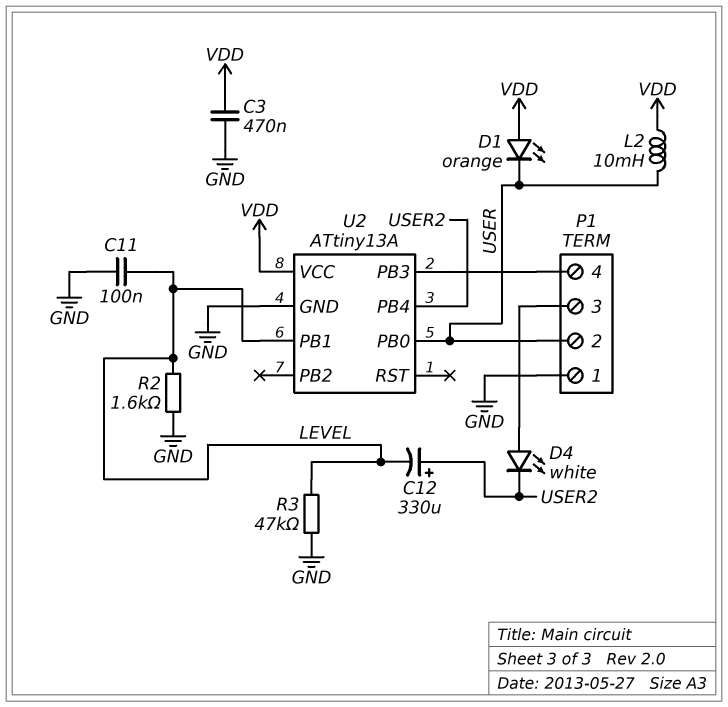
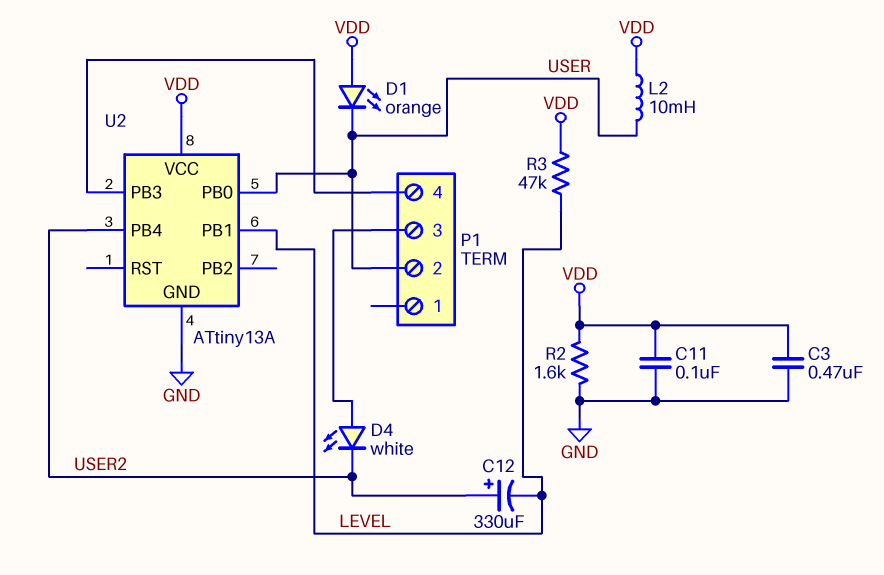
C11: 100nF (GND, LEVEL) -> 100nF (GND, VDD)
P1 pin 1: GND -> none
R2: 1.6k (GND, LEVEL) -> 1.6k (GND, VDD)
R3: 47k (GND, LEVEL) -> 47k (LEVEL, VDD)

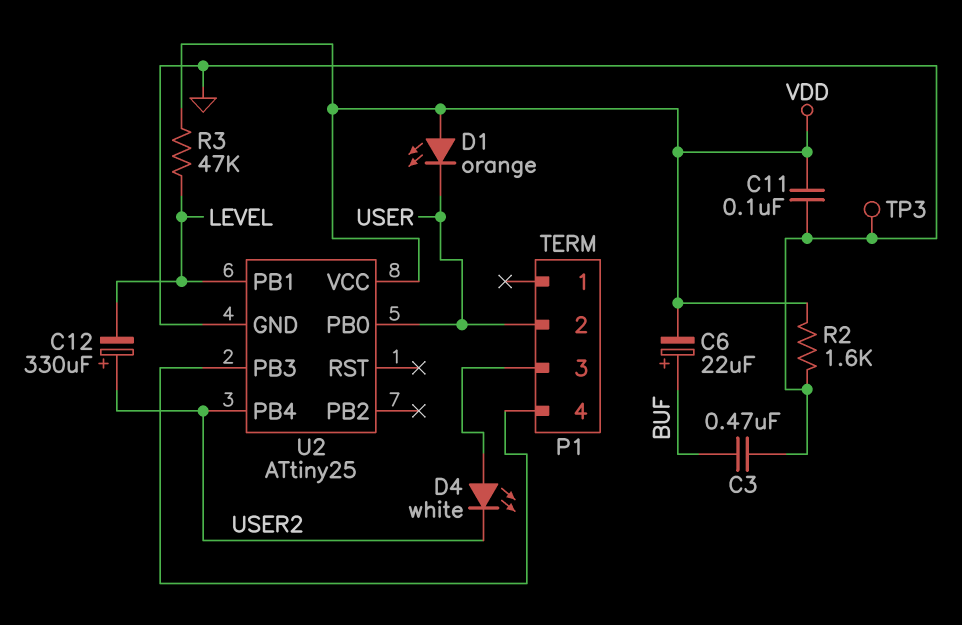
C3: 470nF (GND, VDD) -> 470nF (BUF, GND)
C6: none -> 22uF (plus BUF, minus VDD)
L2: 10mH (USER, VDD) -> none
TP3: none -> test point (GND)
U2: ATtiny13A -> ATtiny25

